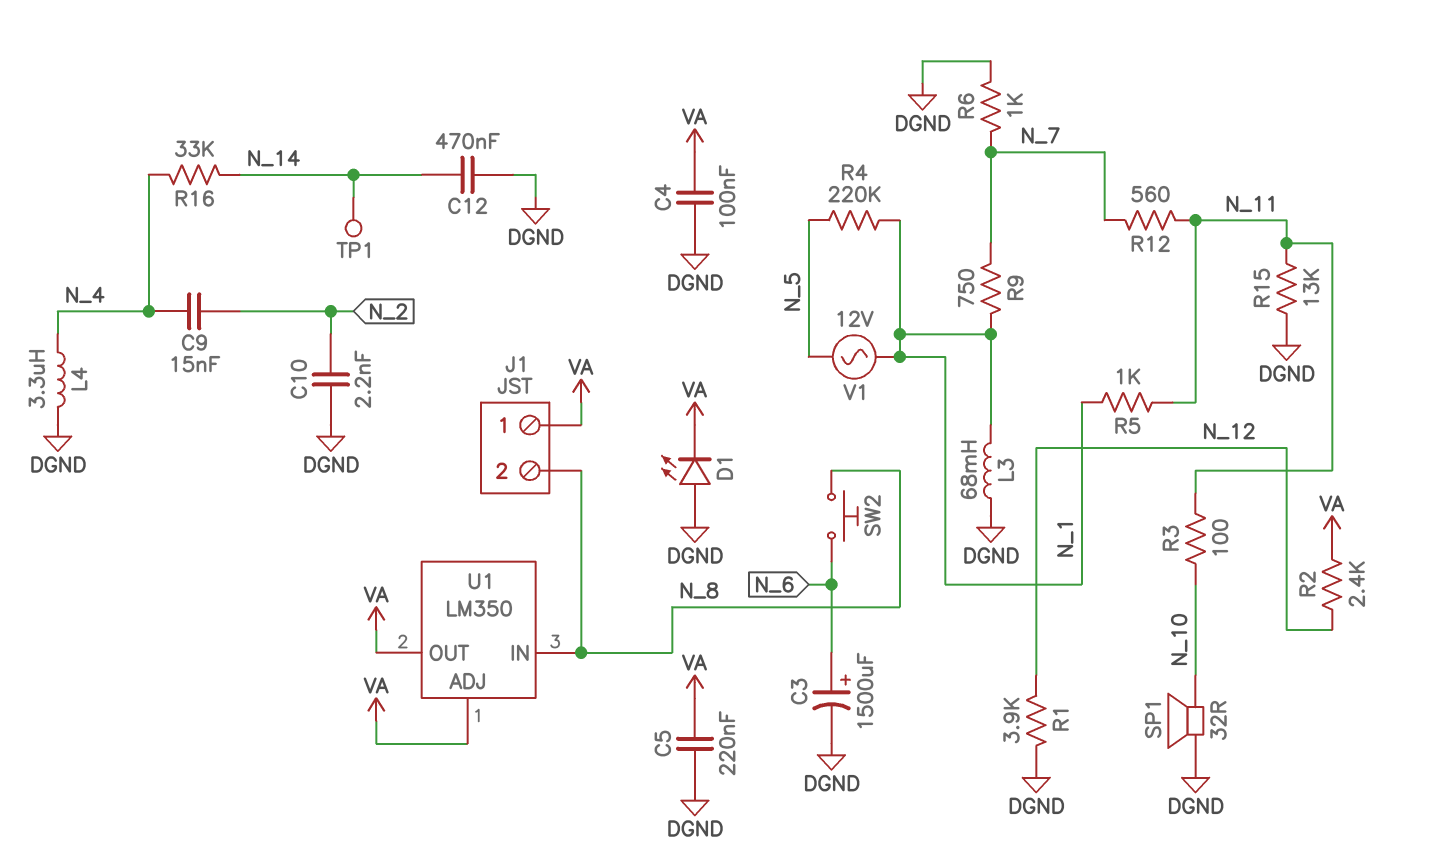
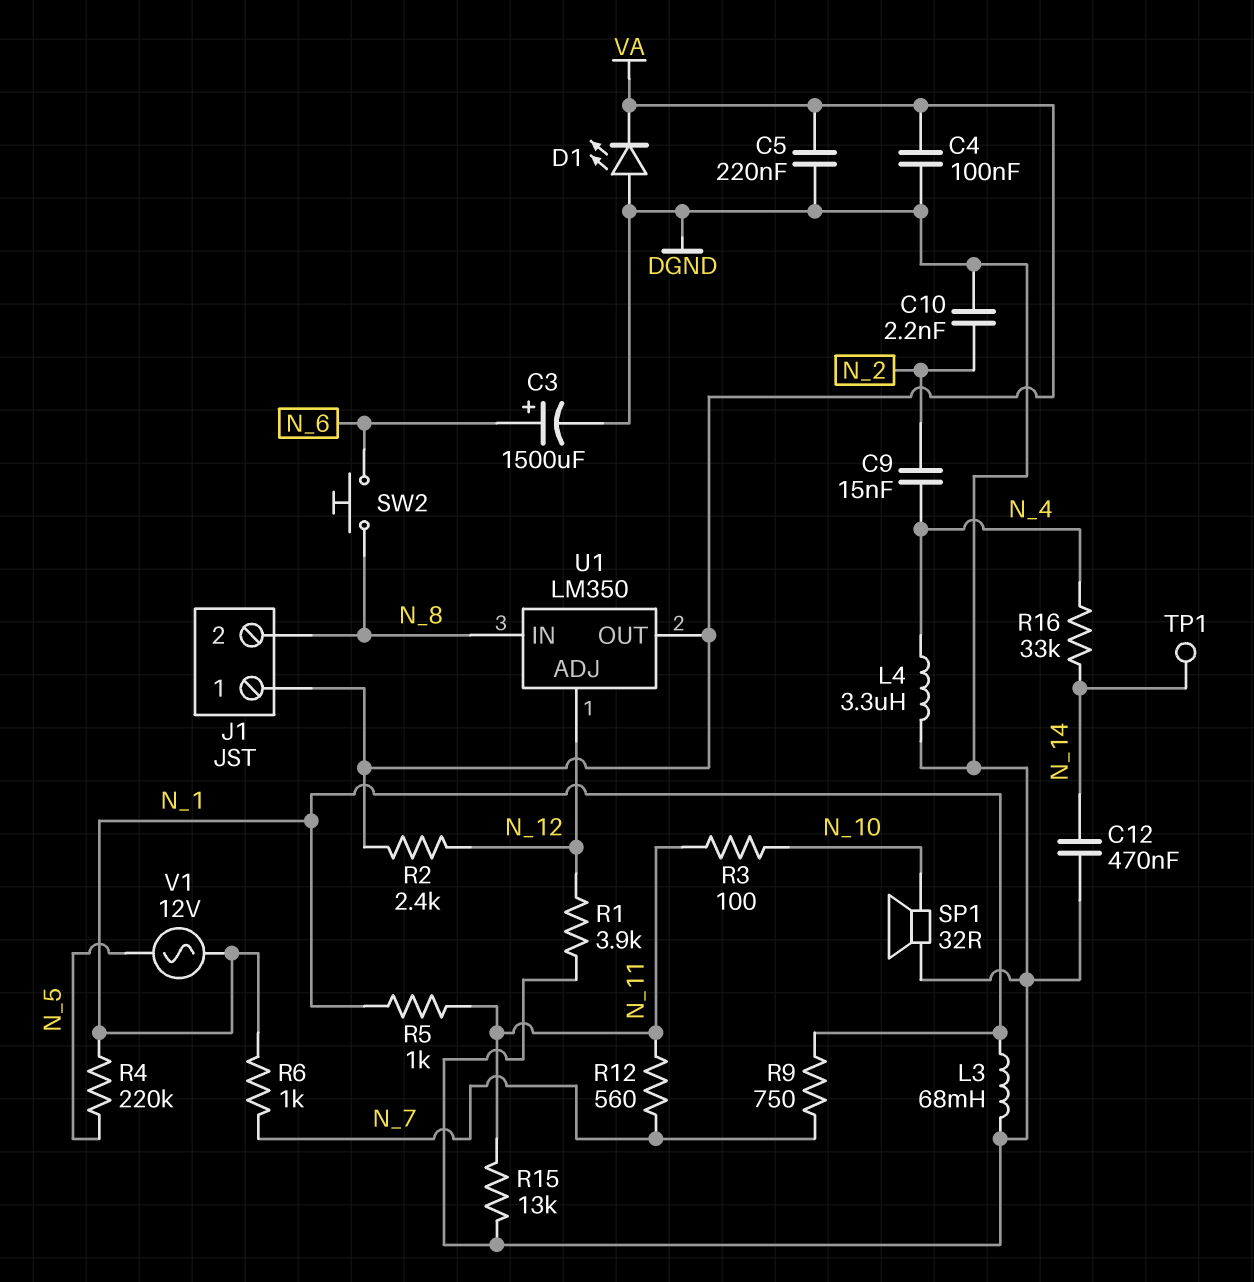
R6: 1k (DGND, N_7) -> 1k (N_1, N_7)
U1 pin ADJ: VA -> N_12

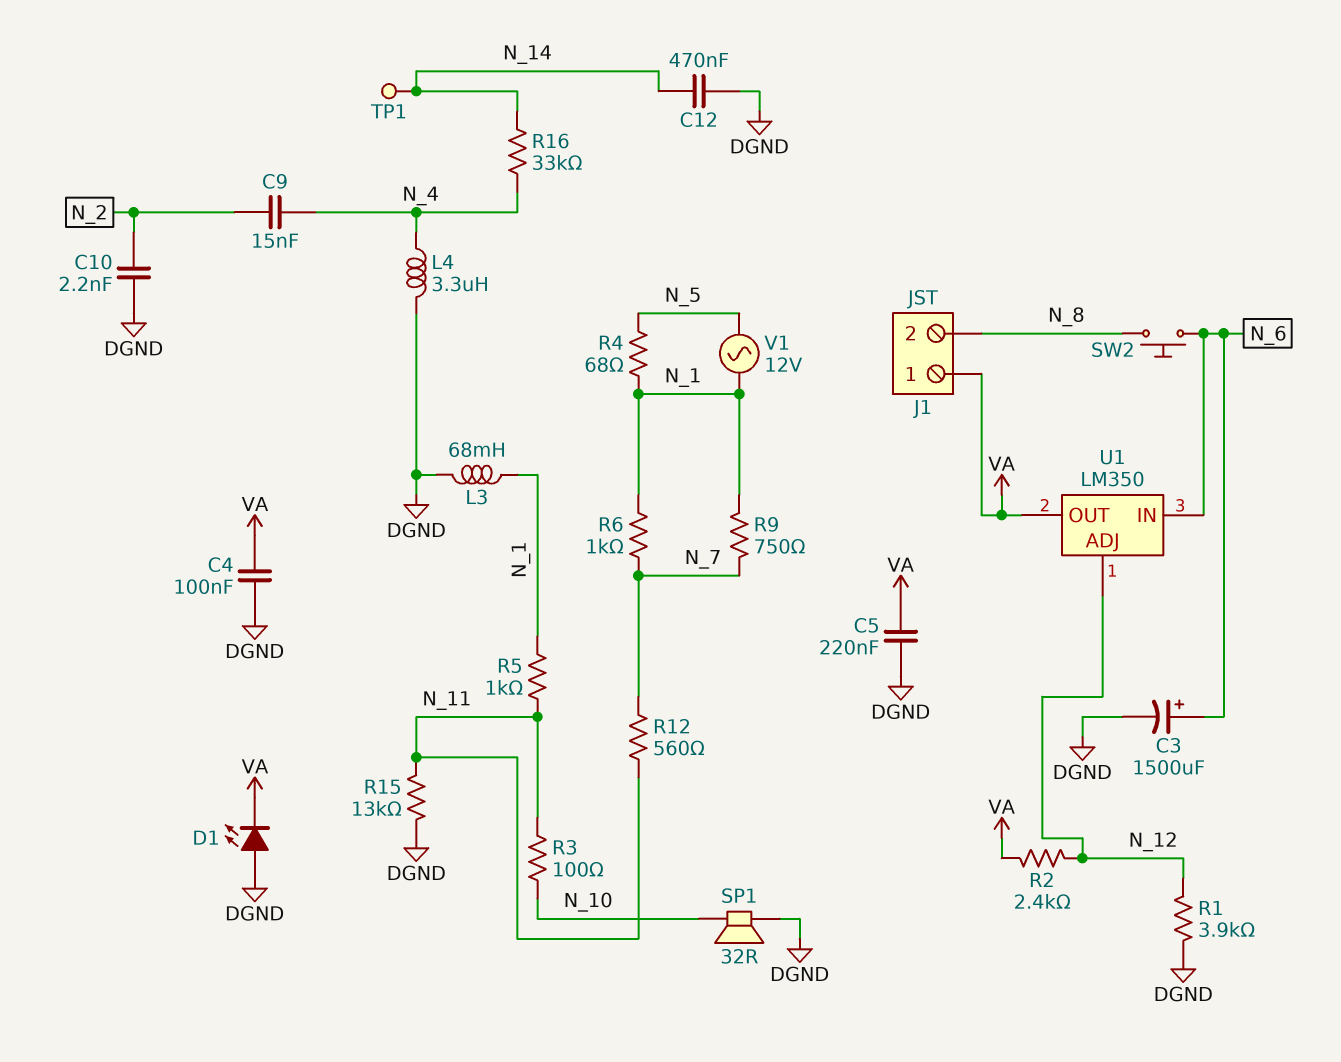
R4: 220k (N_1, N_5) -> 68 (N_1, N_5)
U1 pin IN: N_8 -> N_6

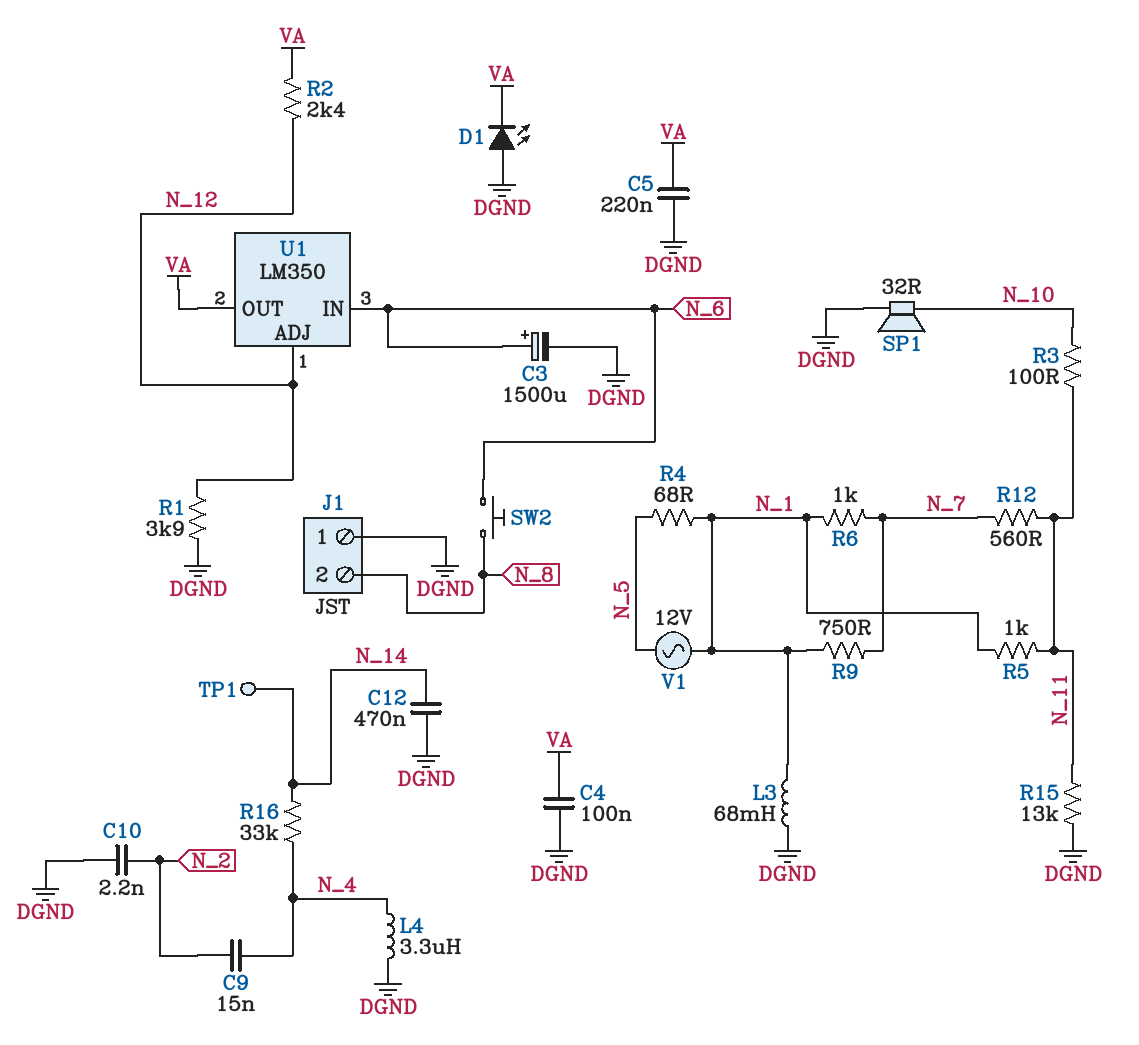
J1 pin 1: VA -> DGND

